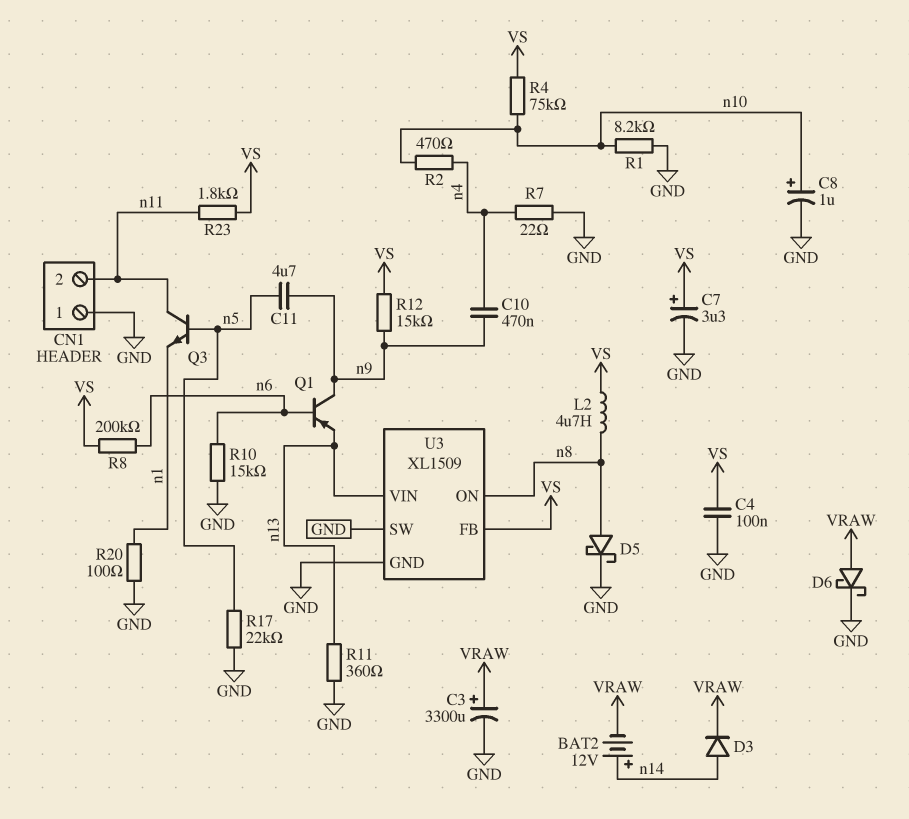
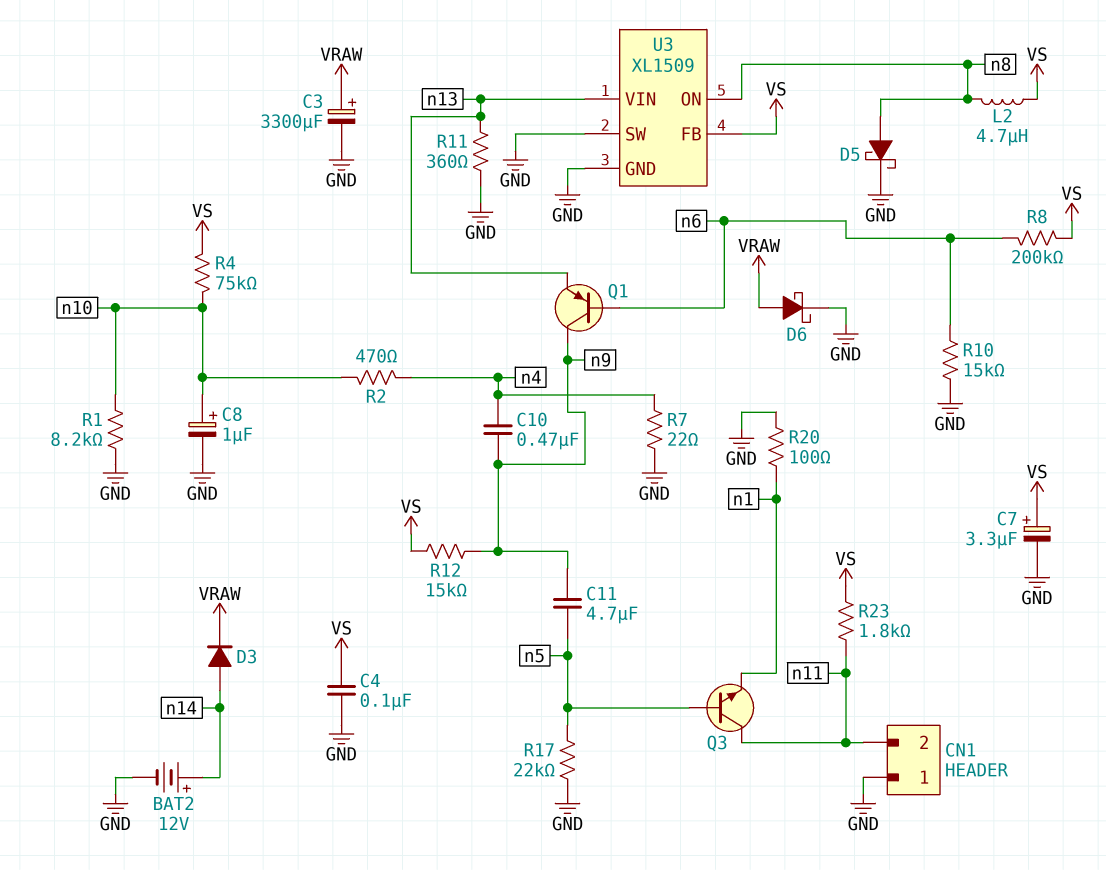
BAT2: 12V (plus n14, minus VRAW) -> 12V (plus n14, minus GND)

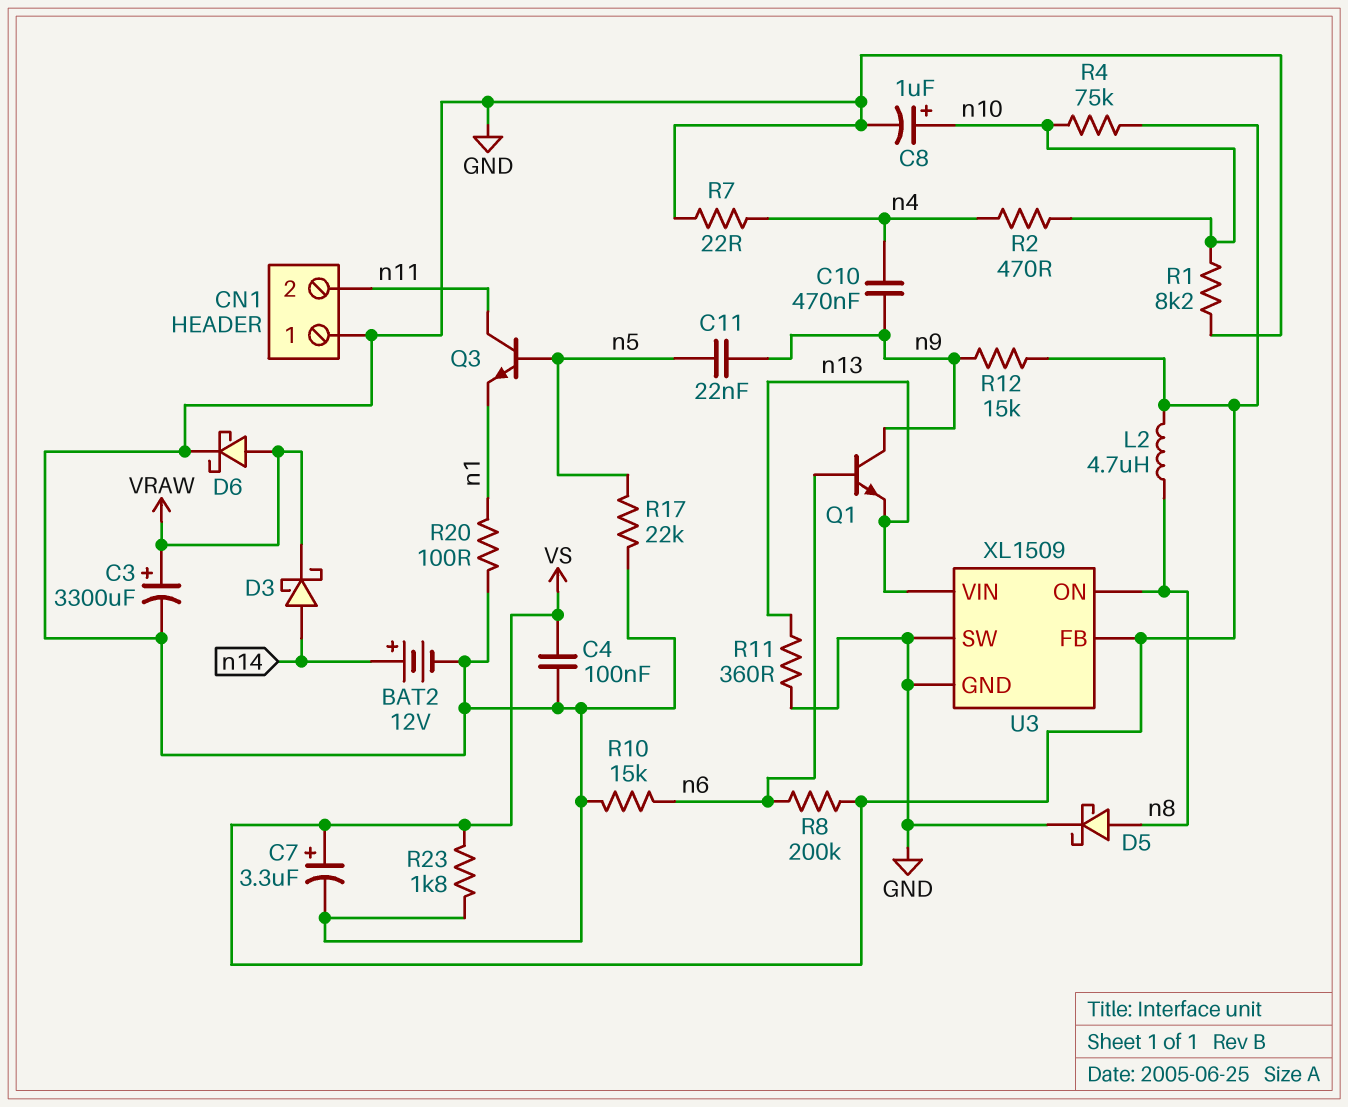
C11: 4.7uF (n5, n9) -> 22nF (n5, n9)
D3: diode (A n14, K VRAW) -> schottky (A n14, K VRAW)
Q1: PNP (B n6, C n9, E n13) -> NPN (B n6, C n9, E n13)
R23: 1.8k (VS, n11) -> 1.8k (GND, VS)

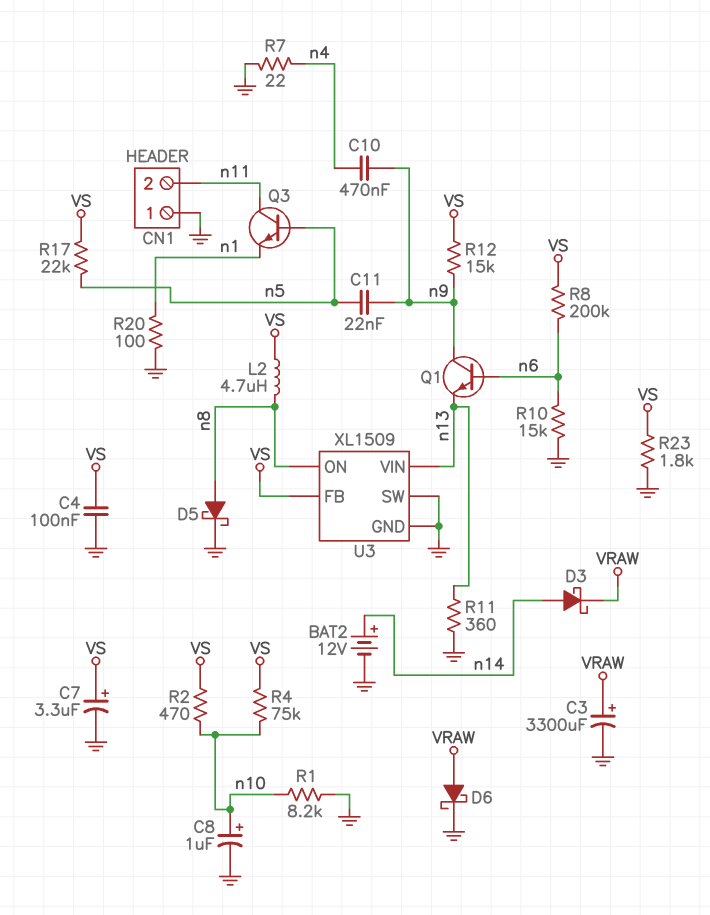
R2: 470 (n4, n10) -> 470 (VS, n10)
R17: 22k (GND, n5) -> 22k (VS, n5)

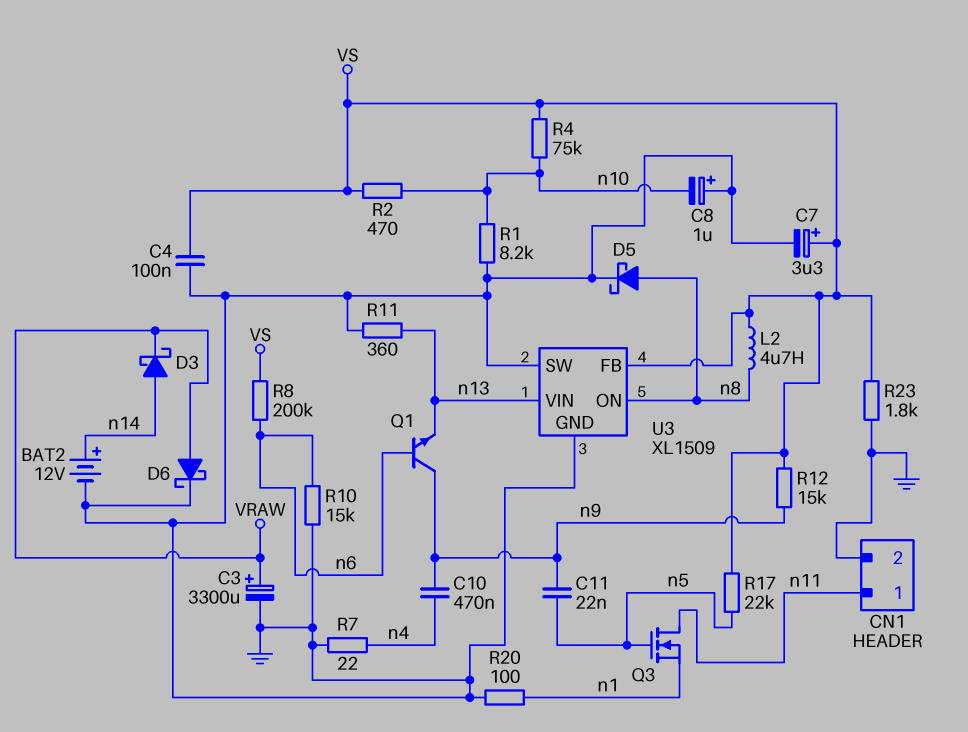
C8: 1uF (plus n10, minus GND) -> 1uF (plus GND, minus n10)
CN1 pin 1: GND -> n11
CN1 pin 2: n11 -> GND
Q3: NPN (B n5, C n11, E n1) -> NMOS (G n5, D n11, S n1)

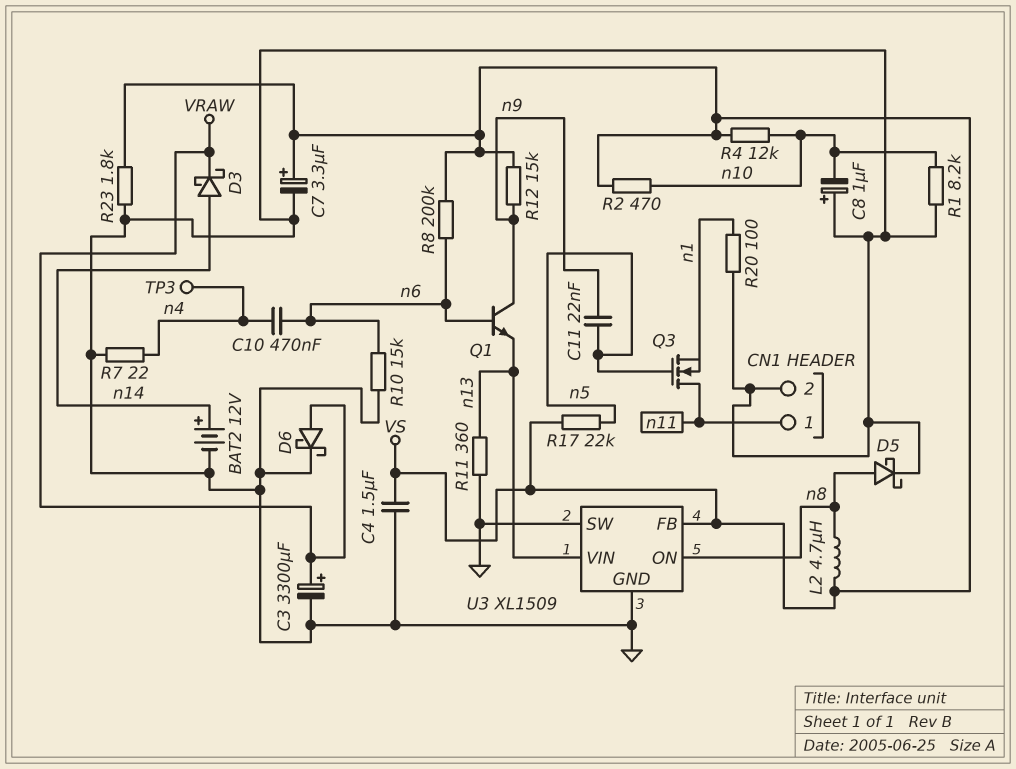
C4: 100nF (GND, VS) -> 1.5uF (GND, VS)
C10: 470nF (n4, n9) -> 470nF (n4, n6)
R4: 75k (VS, n10) -> 12k (VS, n10)
TP3: none -> test point (n4)

